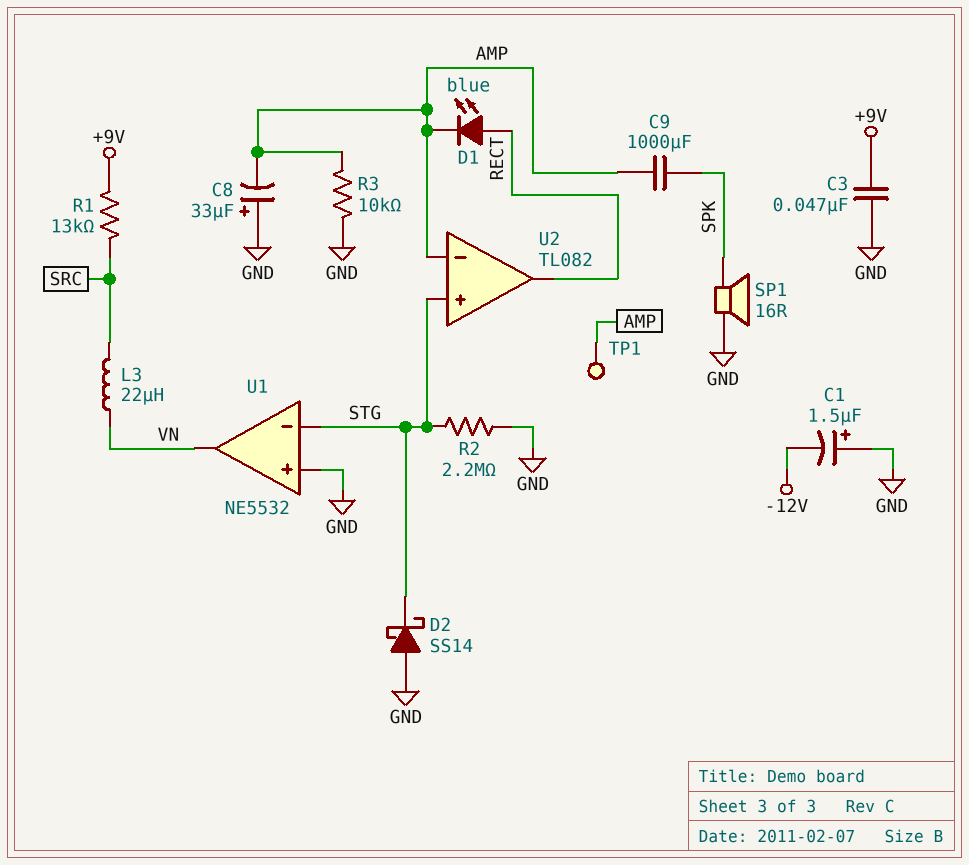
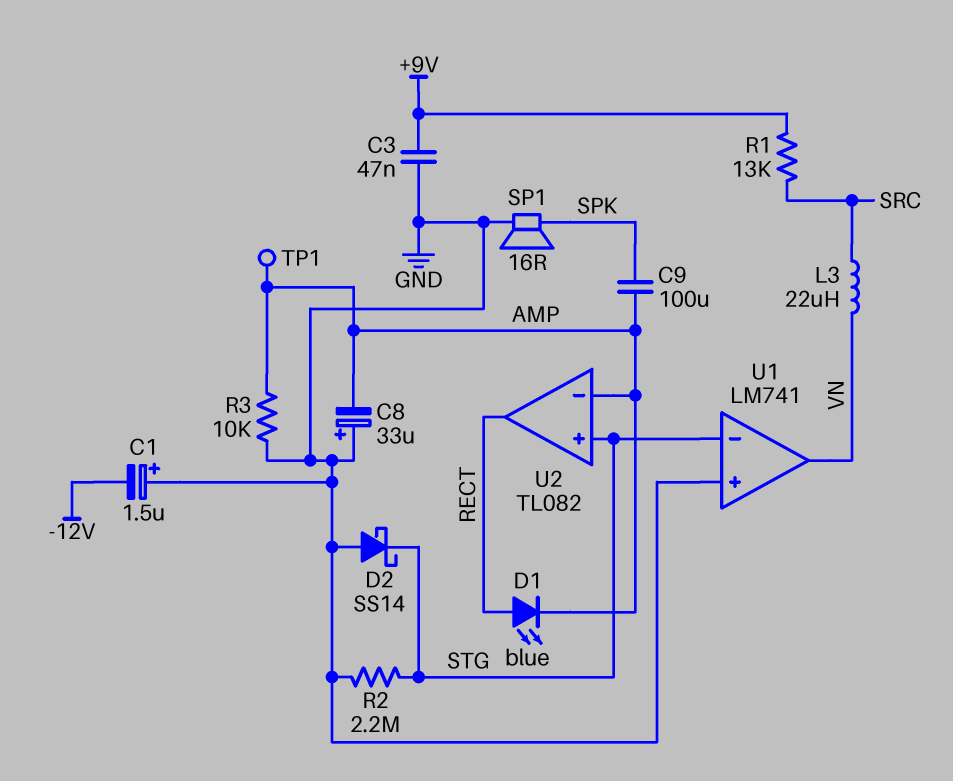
C9: 1000uF (AMP, SPK) -> 100uF (AMP, SPK)
U1: NE5532 -> LM741

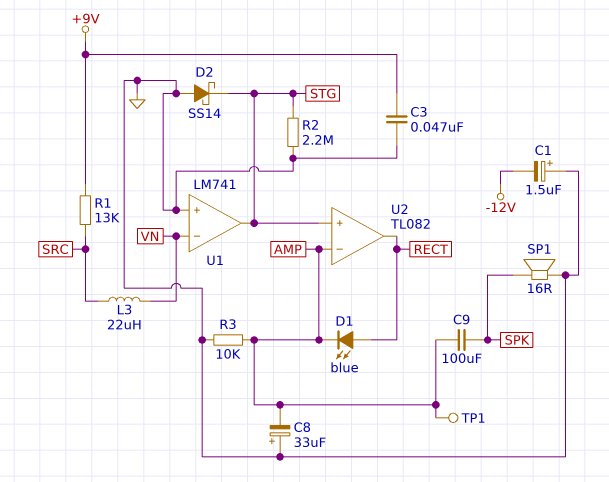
U1 pin in-: STG -> VN
U1 pin out: VN -> STG

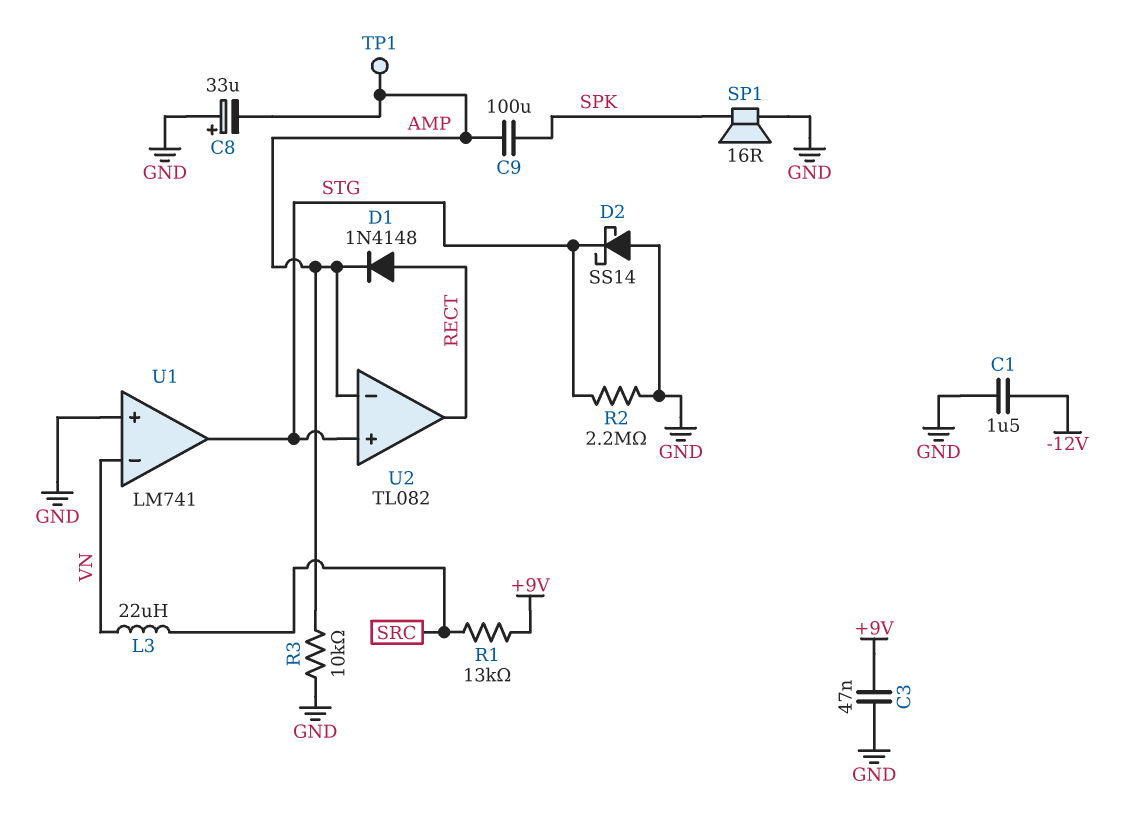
C1: 1.5uF (plus GND, minus -12V) -> 1.5uF (-12V, GND)
D1: LED blue (A RECT, K AMP) -> diode 1N4148 (A RECT, K AMP)

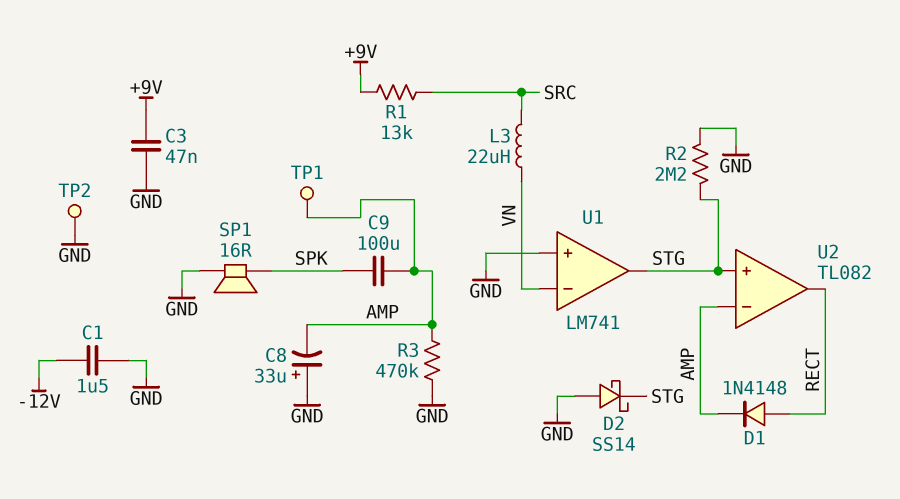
R3: 10k (AMP, GND) -> 470k (AMP, GND)
TP2: none -> test point (GND)

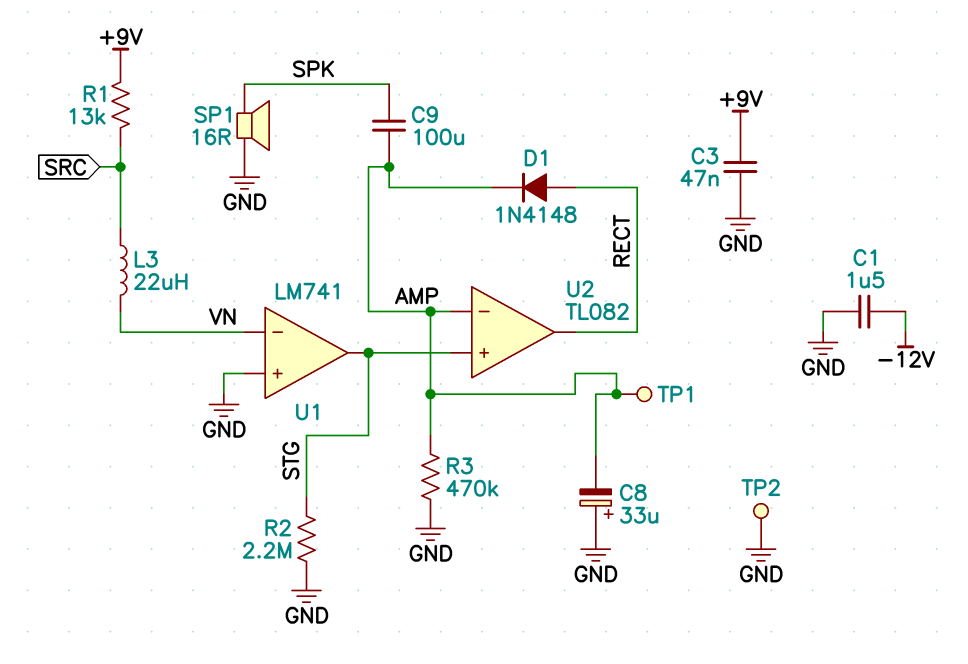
D2: schottky SS14 (A GND, K STG) -> none

